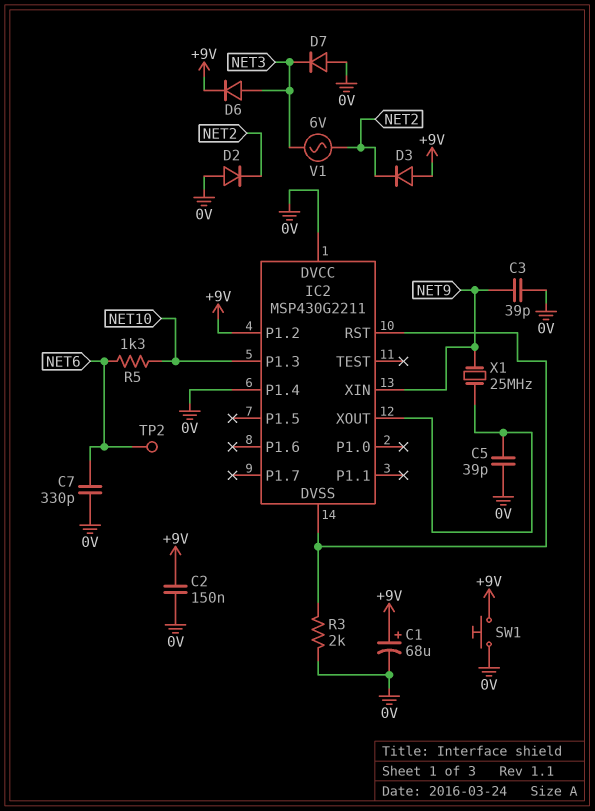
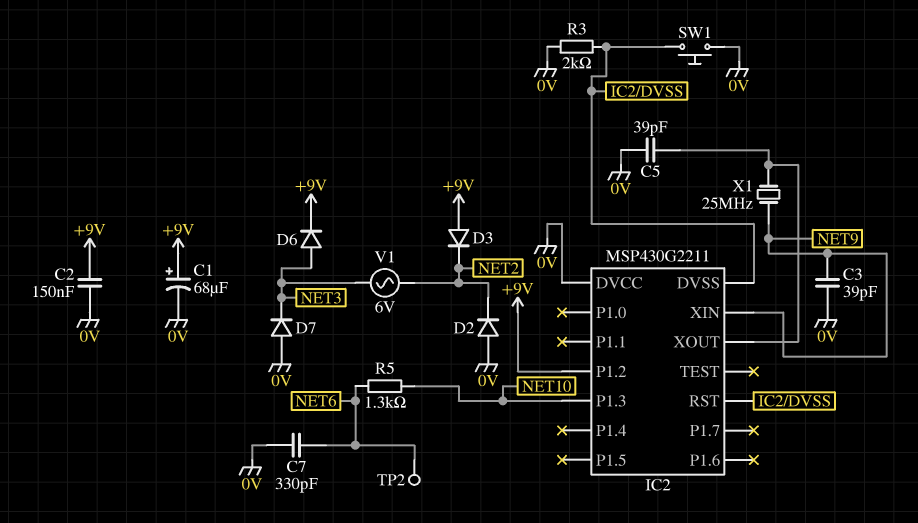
IC2 pin P1.4: 0V -> none
SW1: button (+9V, 0V) -> button (0V, IC2/DVSS)

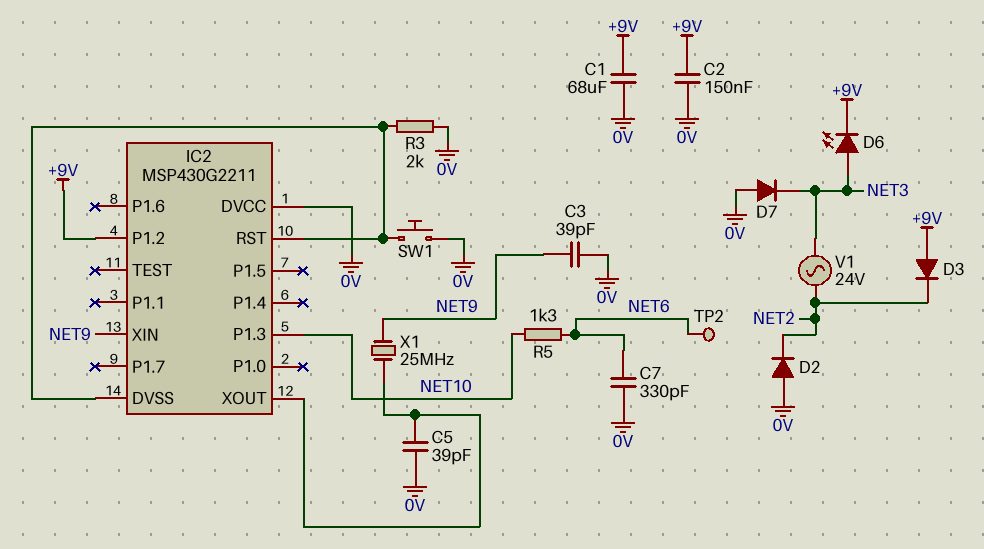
C1: 68uF (plus +9V, minus 0V) -> 68uF (+9V, 0V)
D6: diode (A NET3, K +9V) -> LED (A NET3, K +9V)
V1: AC 6V (NET2, NET3) -> AC 24V (NET2, NET3)

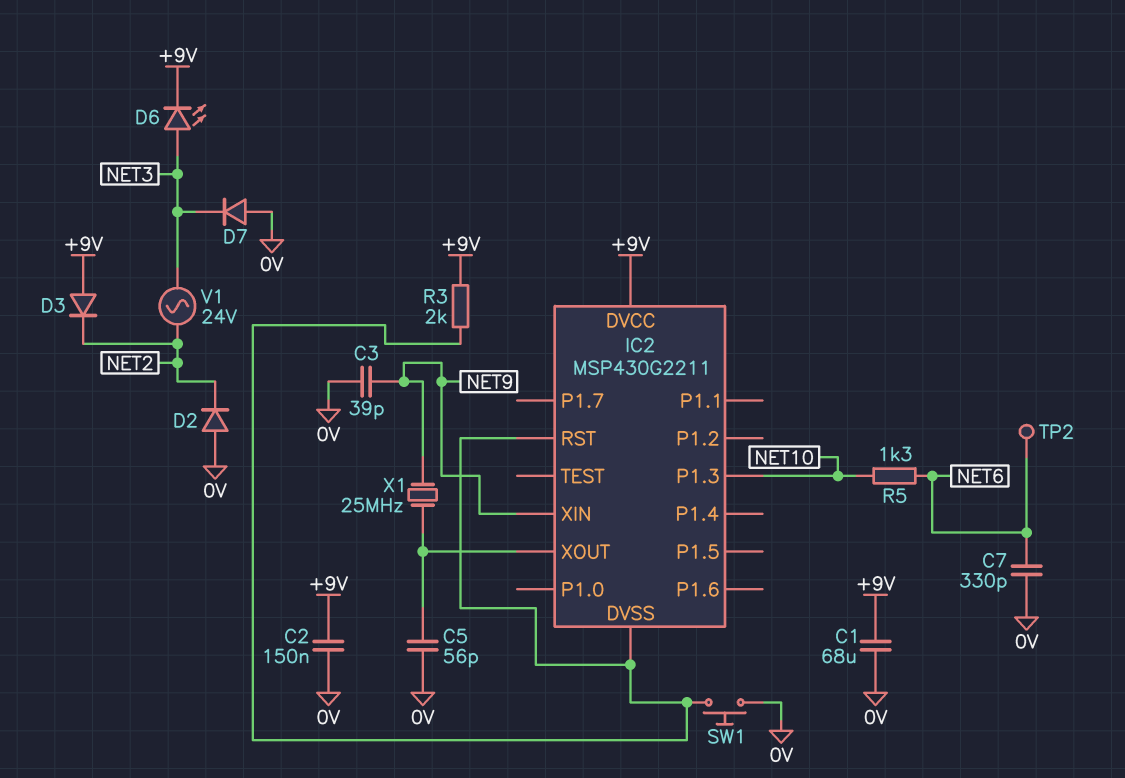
C5: 39pF (0V, IC2/XOUT) -> 56pF (0V, IC2/XOUT)
IC2 pin DVCC: 0V -> +9V
IC2 pin P1.2: +9V -> none
R3: 2k (0V, IC2/DVSS) -> 2k (+9V, IC2/DVSS)

